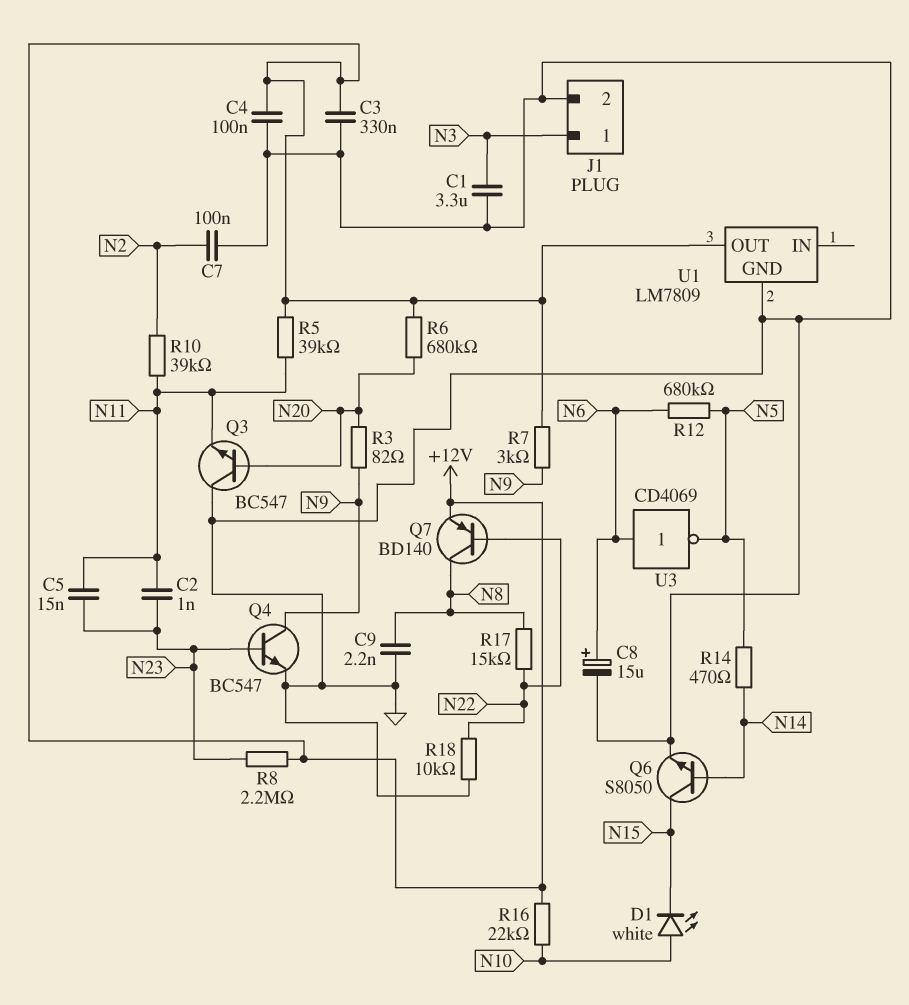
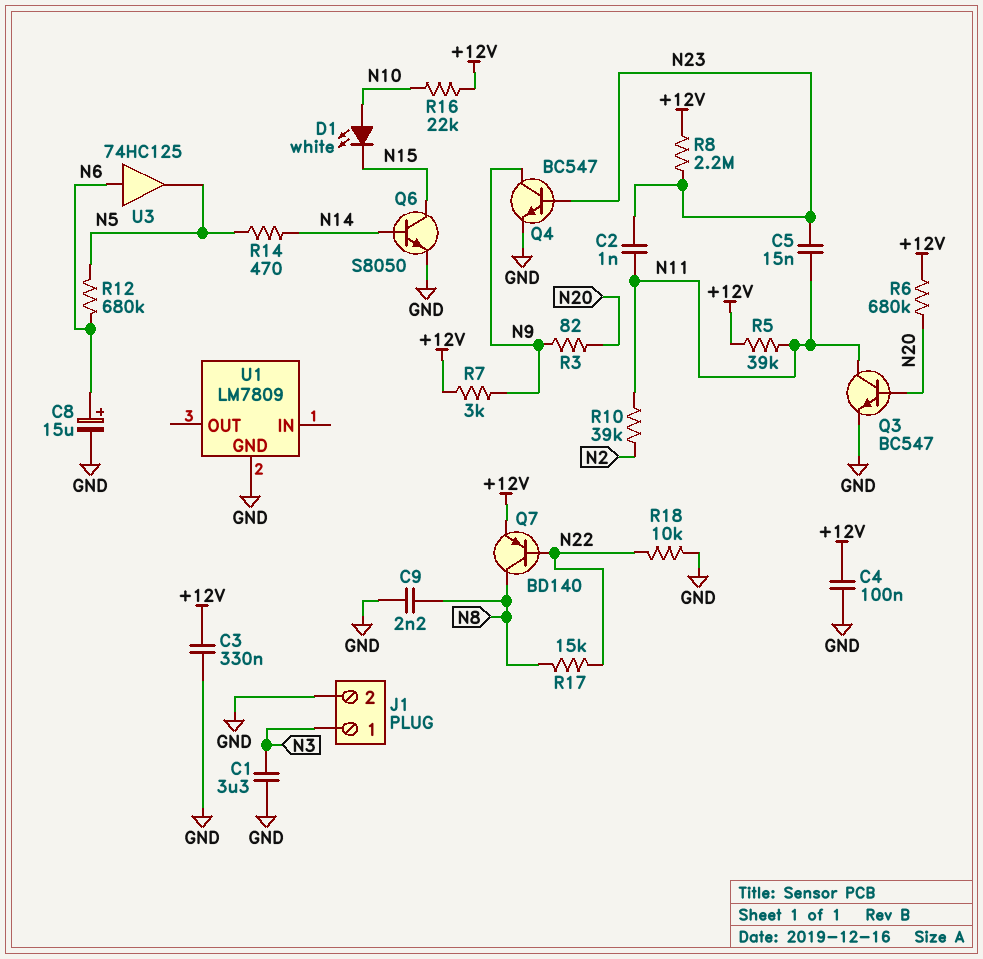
C7: 100nF (GND, N2) -> none
Q3: NPN BC547 (B N20, C GND, E N11) -> NPN BC547 (B N20, C N11, E GND)
U1 pin OUT: +12V -> none
U3: NOT CD4069 (in N6, out N5) -> buffer 74HC125 (in N6, out N5)

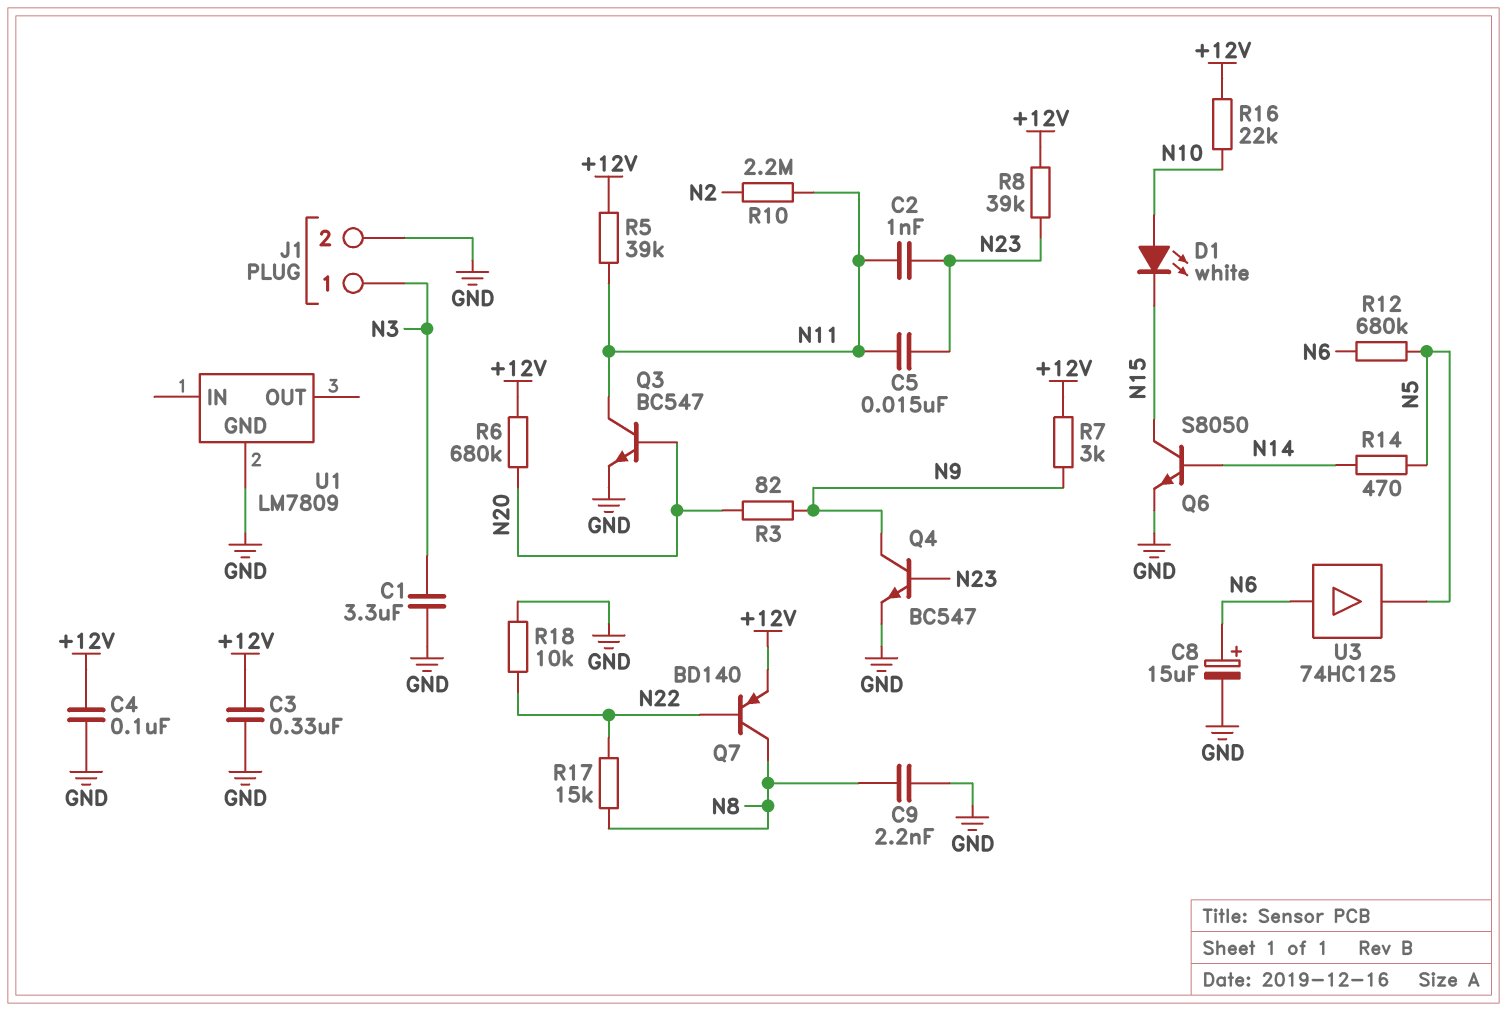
R8: 2.2M (+12V, N23) -> 39k (+12V, N23)
R10: 39k (N2, N11) -> 2.2M (N2, N11)

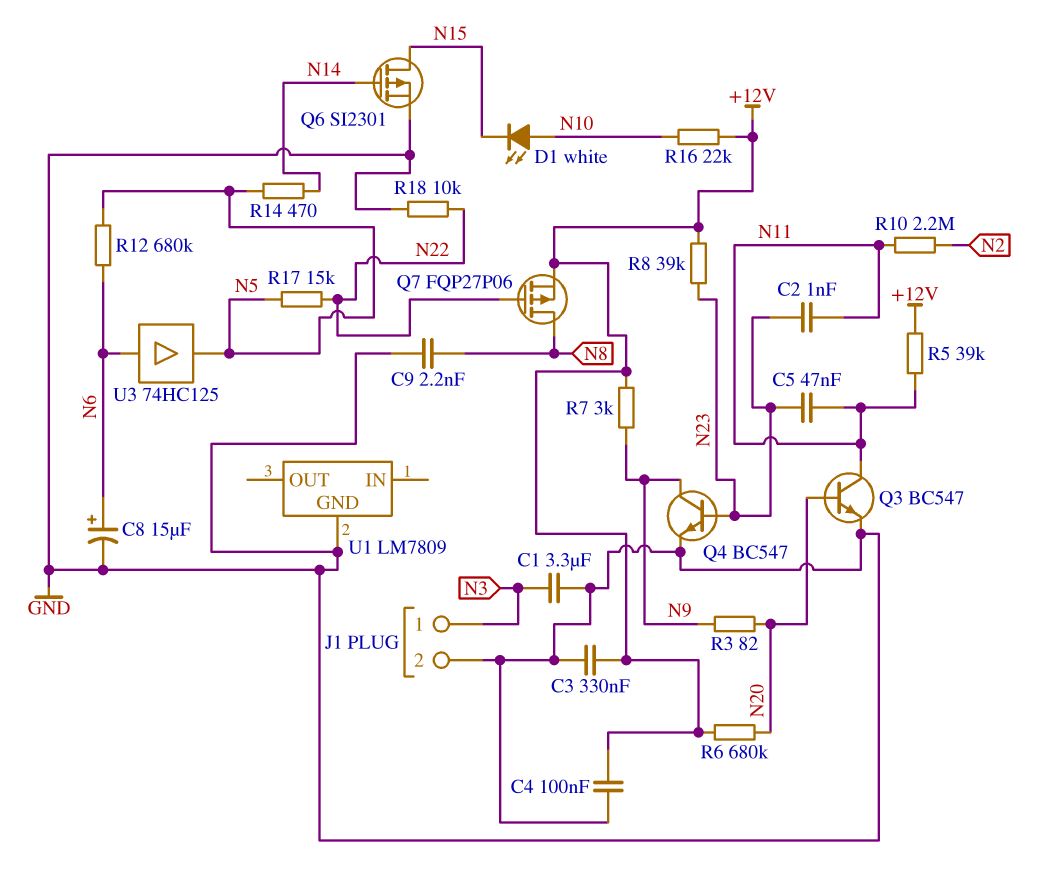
C5: 15nF (N11, N23) -> 47nF (N11, N23)
Q6: NPN S8050 (B N14, C N15, E GND) -> PMOS SI2301 (G N14, D N15, S GND)
Q7: PNP BD140 (B N22, C N8, E +12V) -> PMOS FQP27P06 (G N22, D N8, S +12V)
R17: 15k (N8, N22) -> 15k (N5, N22)

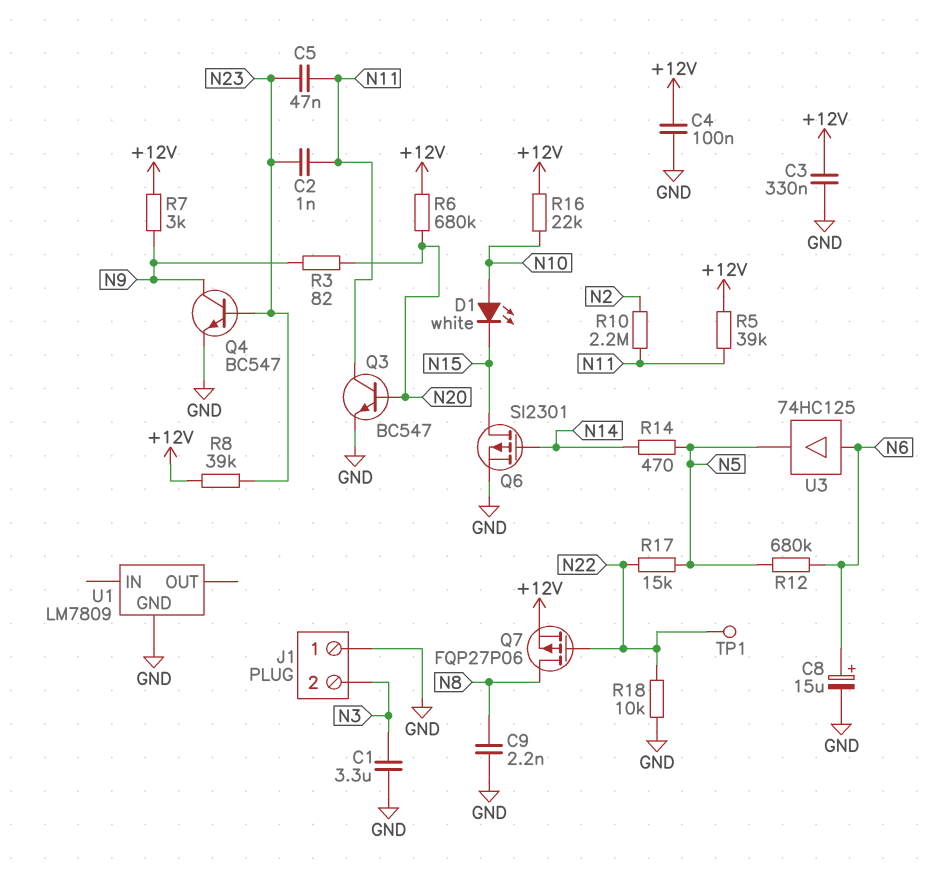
J1 pin 1: N3 -> GND
J1 pin 2: GND -> N3
TP1: none -> test point (N22)

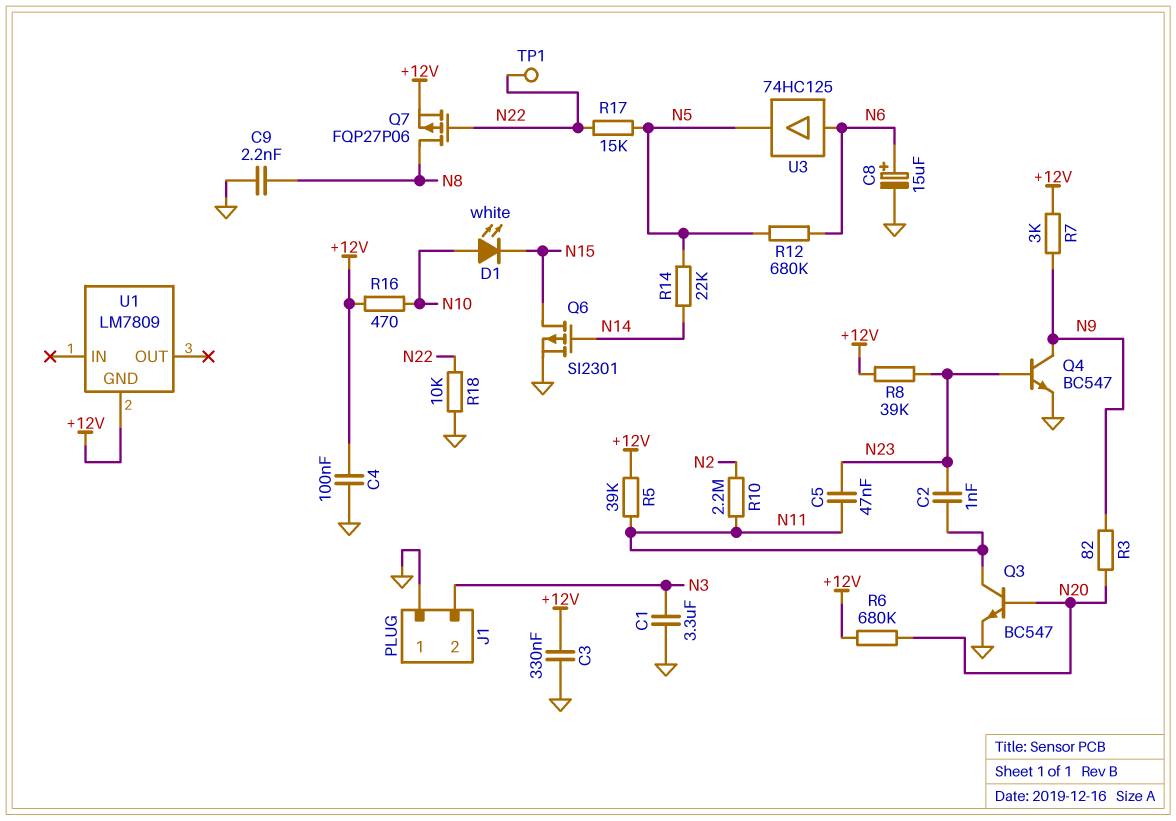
R14: 470 (N5, N14) -> 22k (N5, N14)
R16: 22k (+12V, N10) -> 470 (+12V, N10)
U1 pin GND: GND -> +12V

